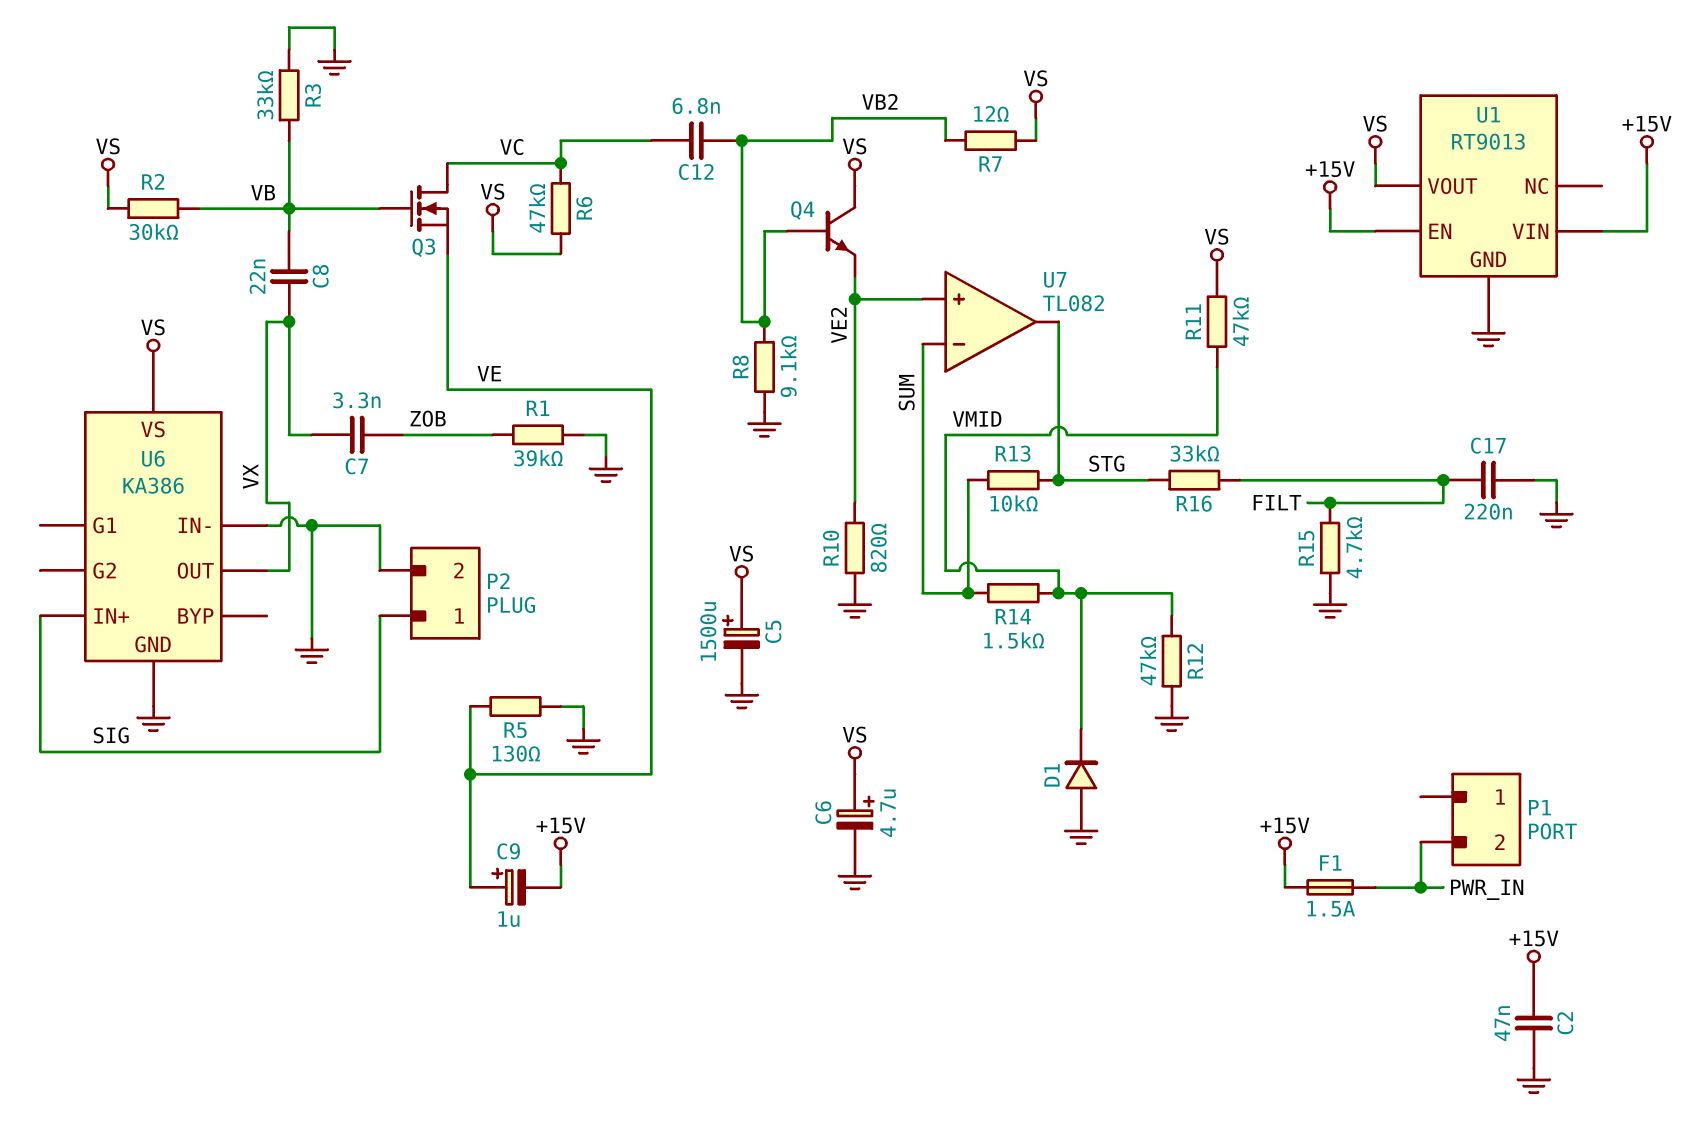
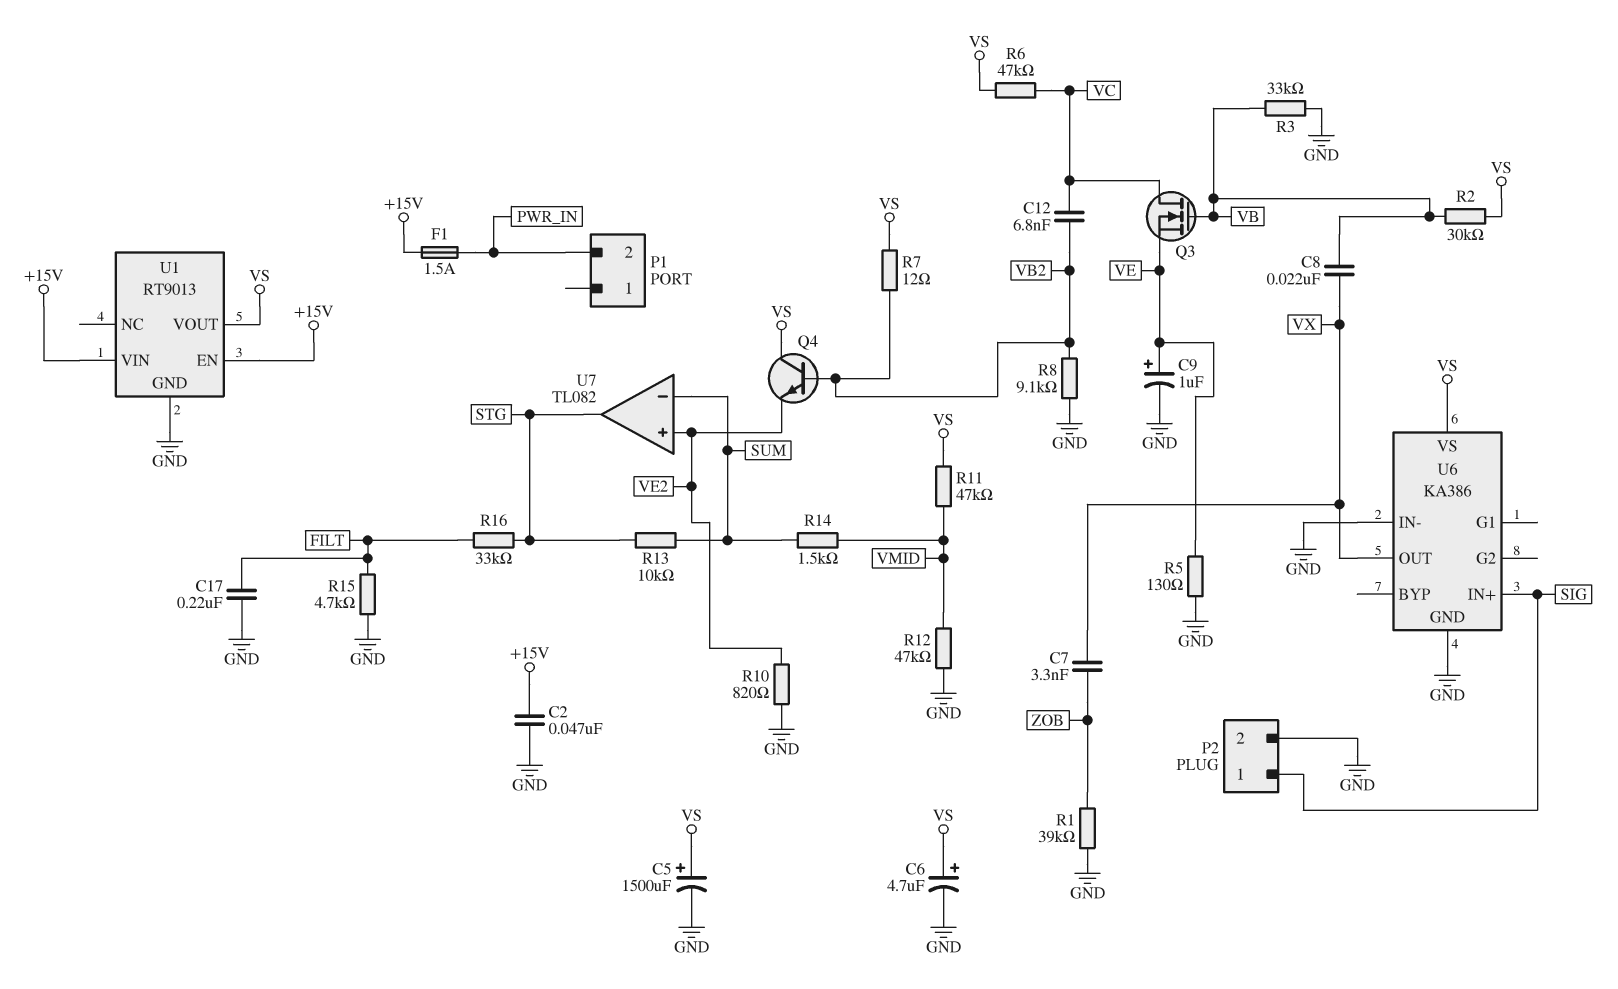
C9: 1uF (plus VE, minus +15V) -> 1uF (plus VE, minus GND)
D1: diode (A GND, K VMID) -> none

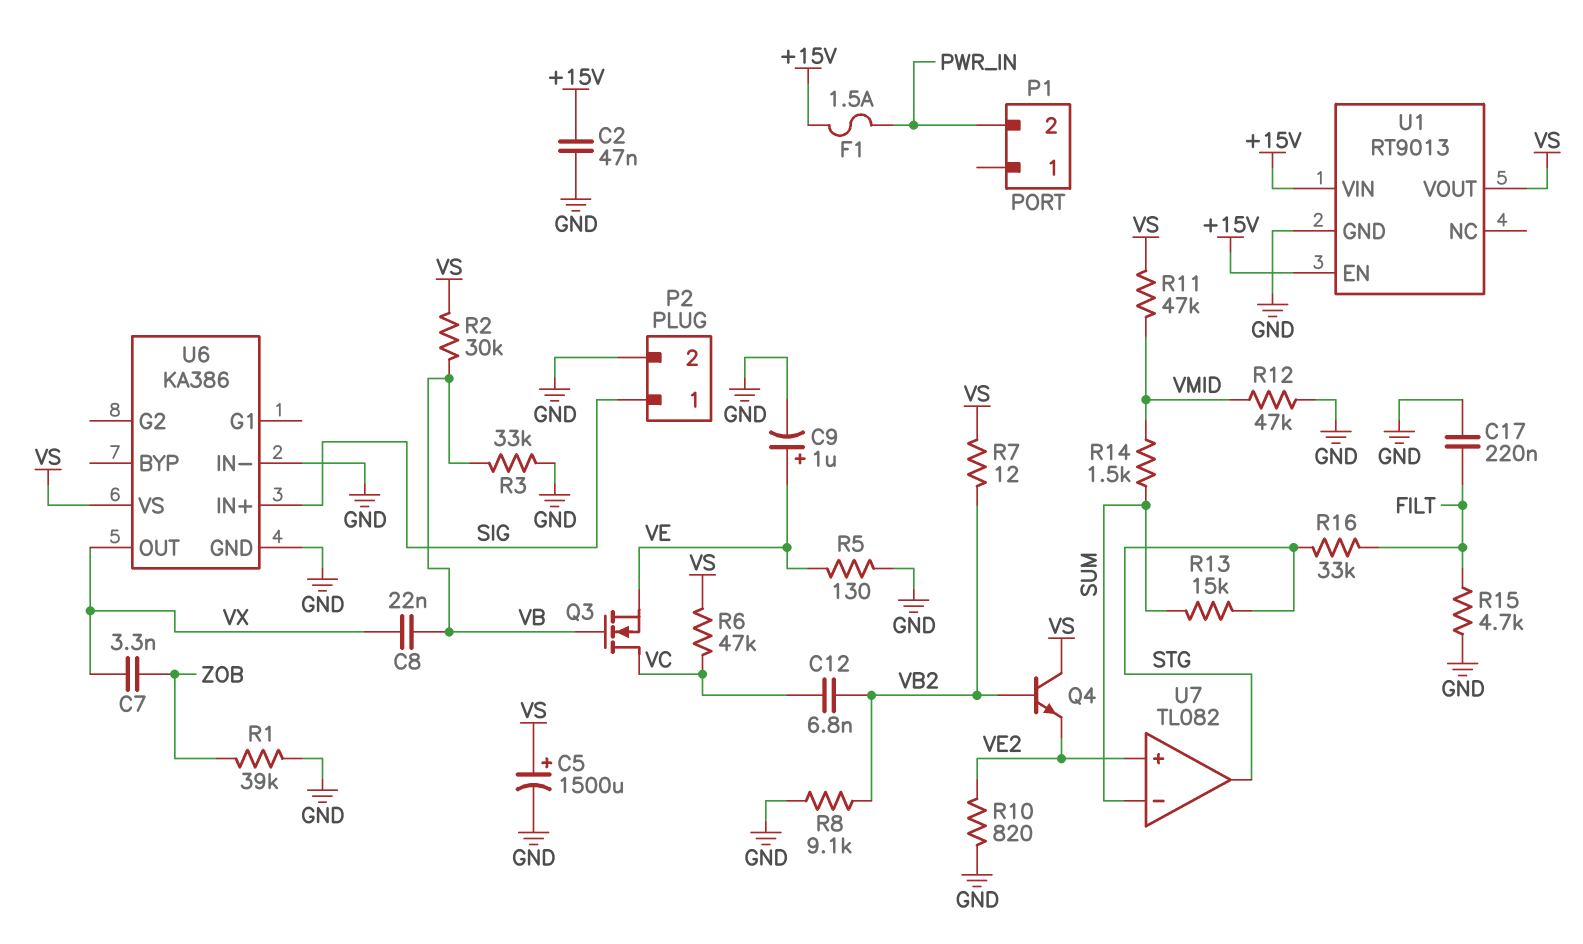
C6: 4.7uF (plus VS, minus GND) -> none
R13: 10k (STG, SUM) -> 15k (STG, SUM)

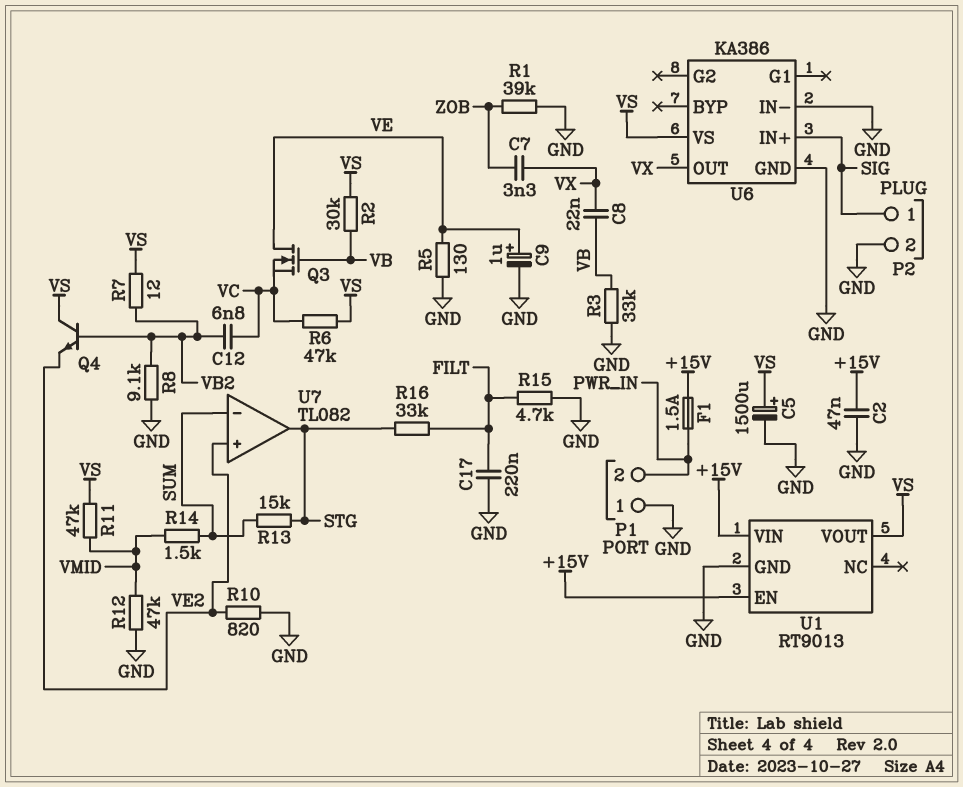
P1 pin 1: none -> GND
Q3: NMOS (G VB, D VC, S VE) -> NMOS (G VB, D VE, S VC)

